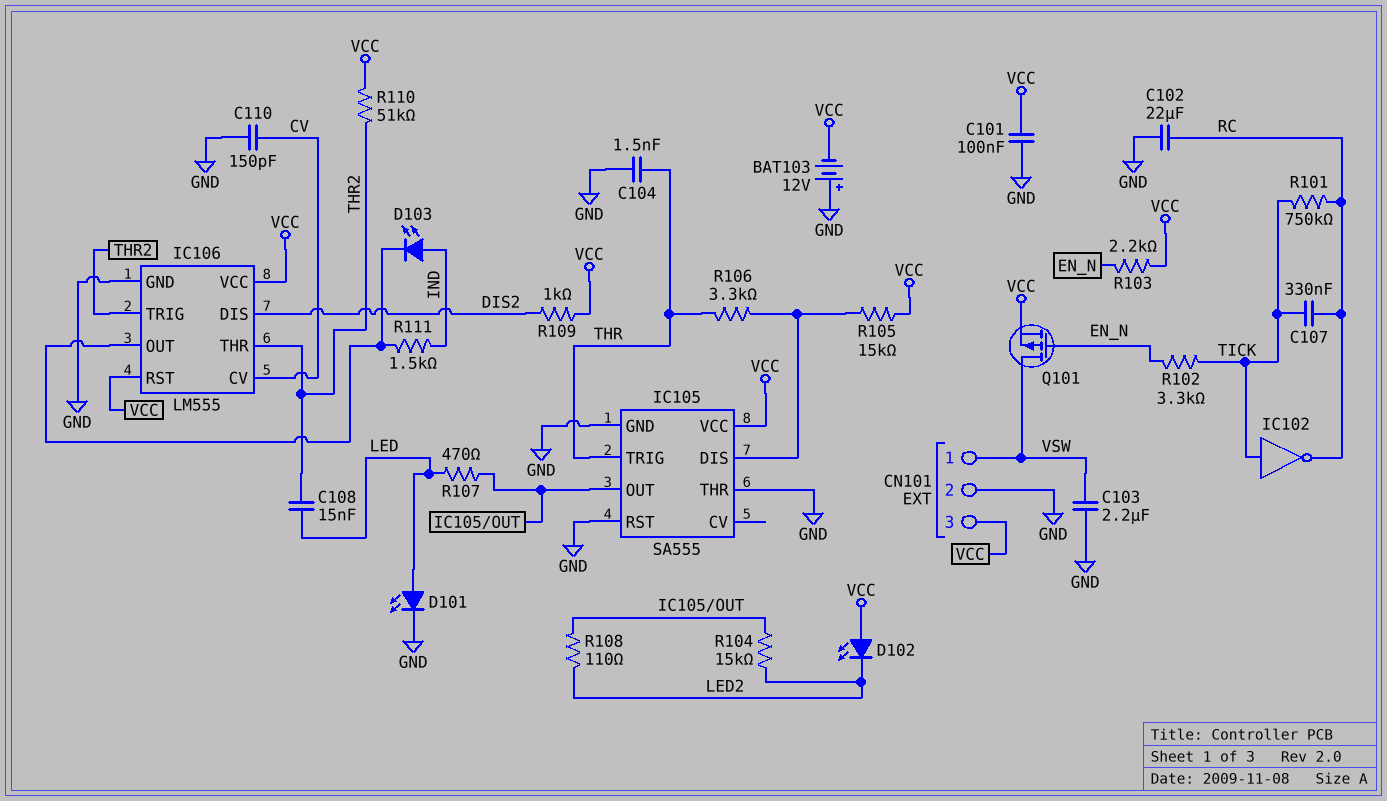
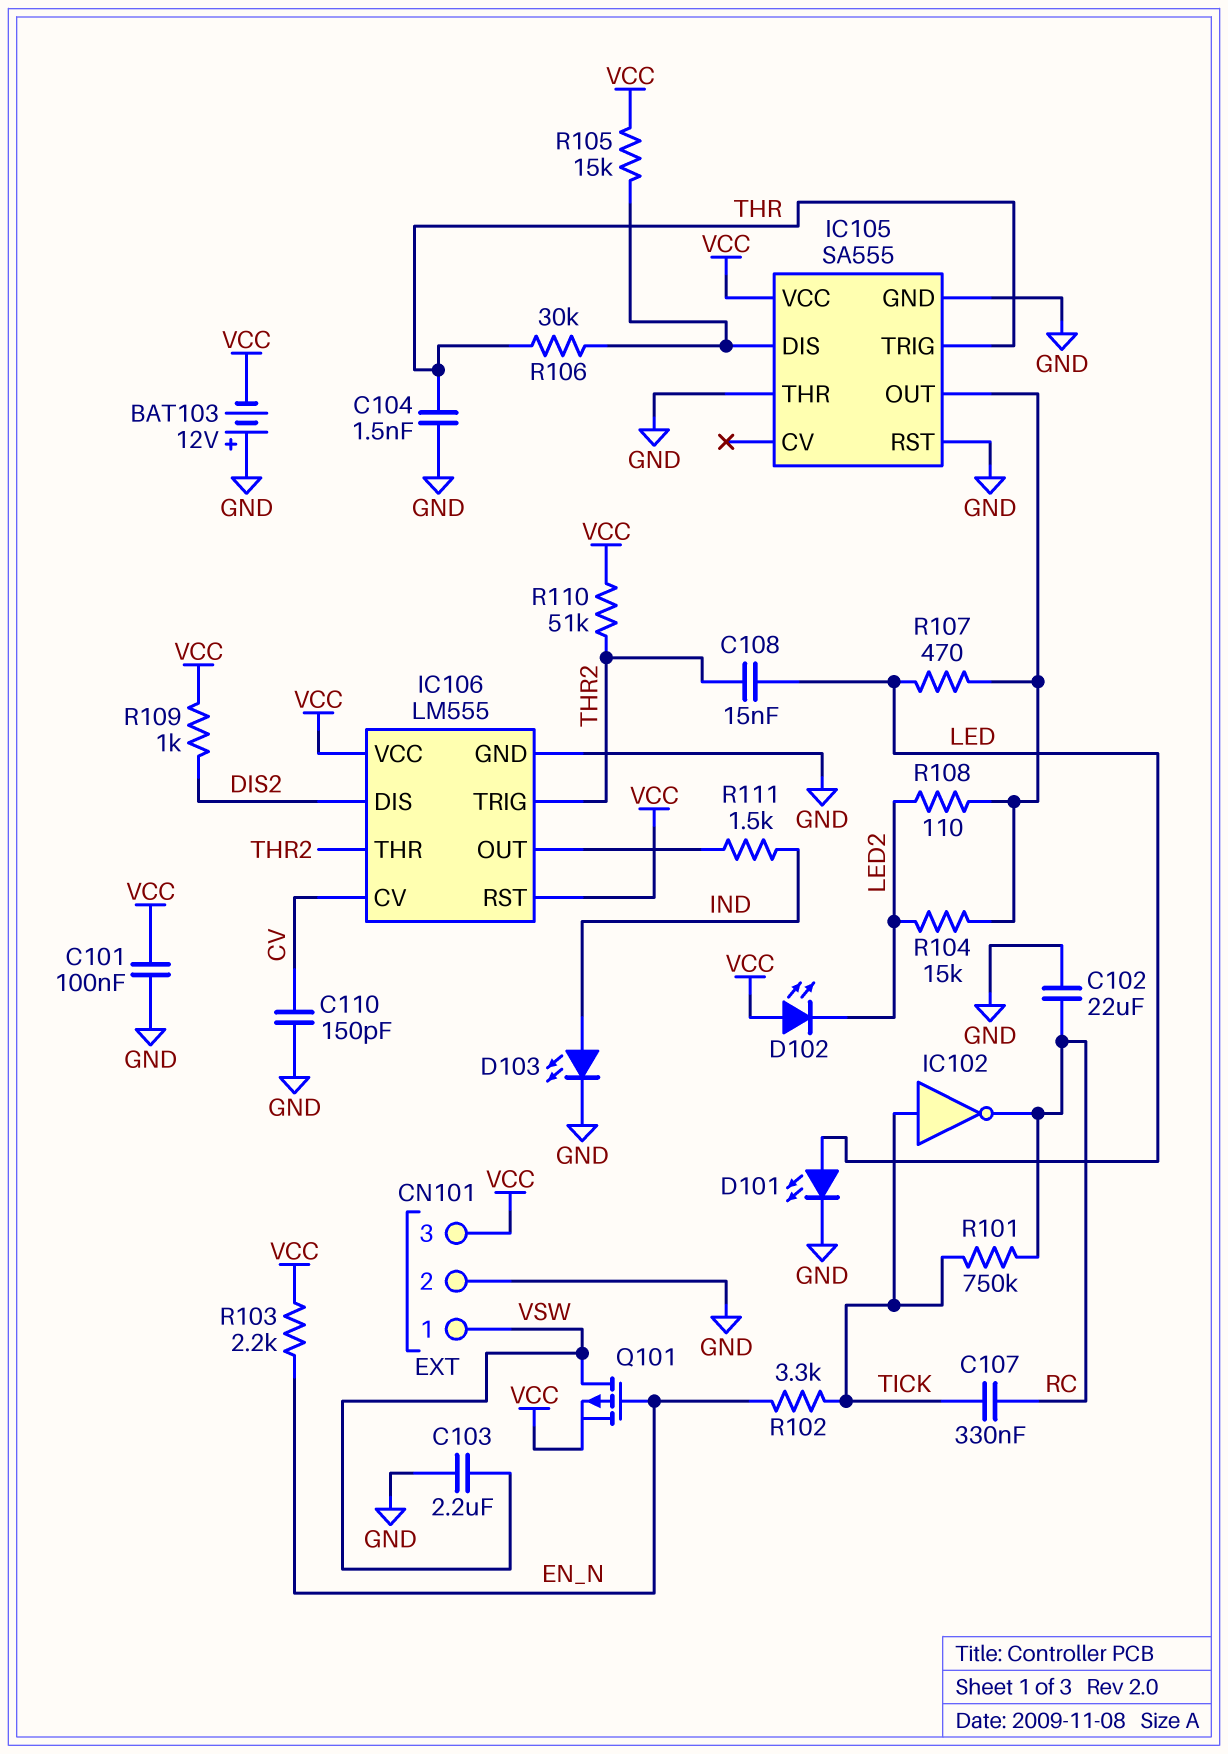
D103: LED (A IND, K IC106/OUT) -> LED (A IND, K GND)
R106: 3.3k (IC105/DIS, THR) -> 30k (IC105/DIS, THR)

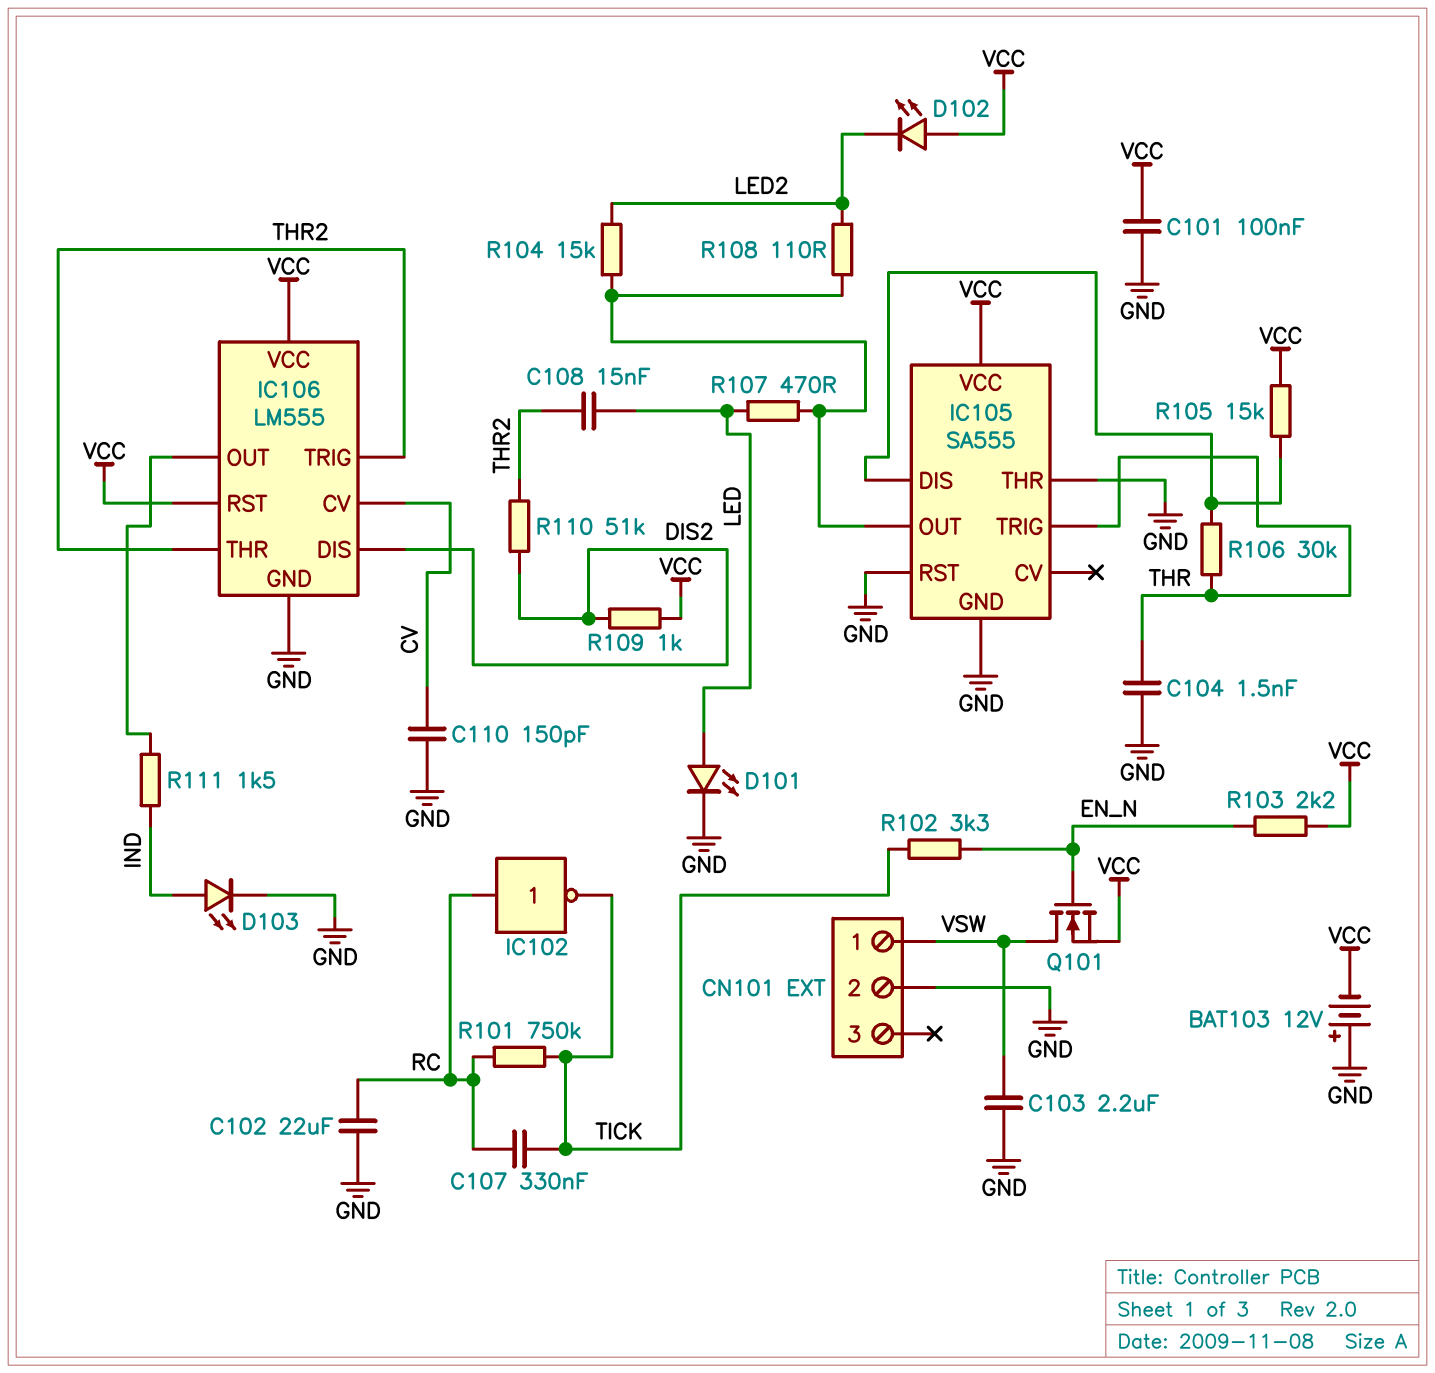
CN101 pin 3: VCC -> none
IC102: NOT (in TICK, out RC) -> NOT (in RC, out TICK)
Q101: PMOS (G EN_N, D VSW, S VCC) -> NMOS (G EN_N, D VSW, S VCC)
R110: 51k (THR2, VCC) -> 51k (DIS2, THR2)

